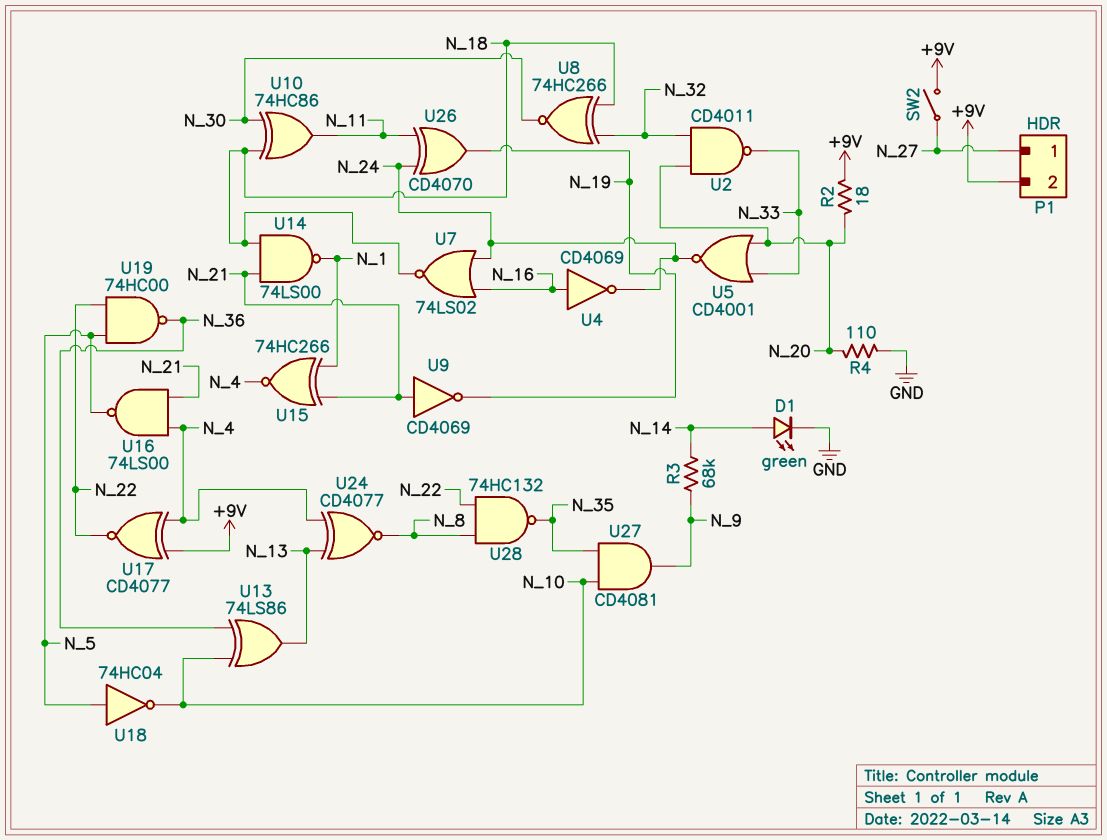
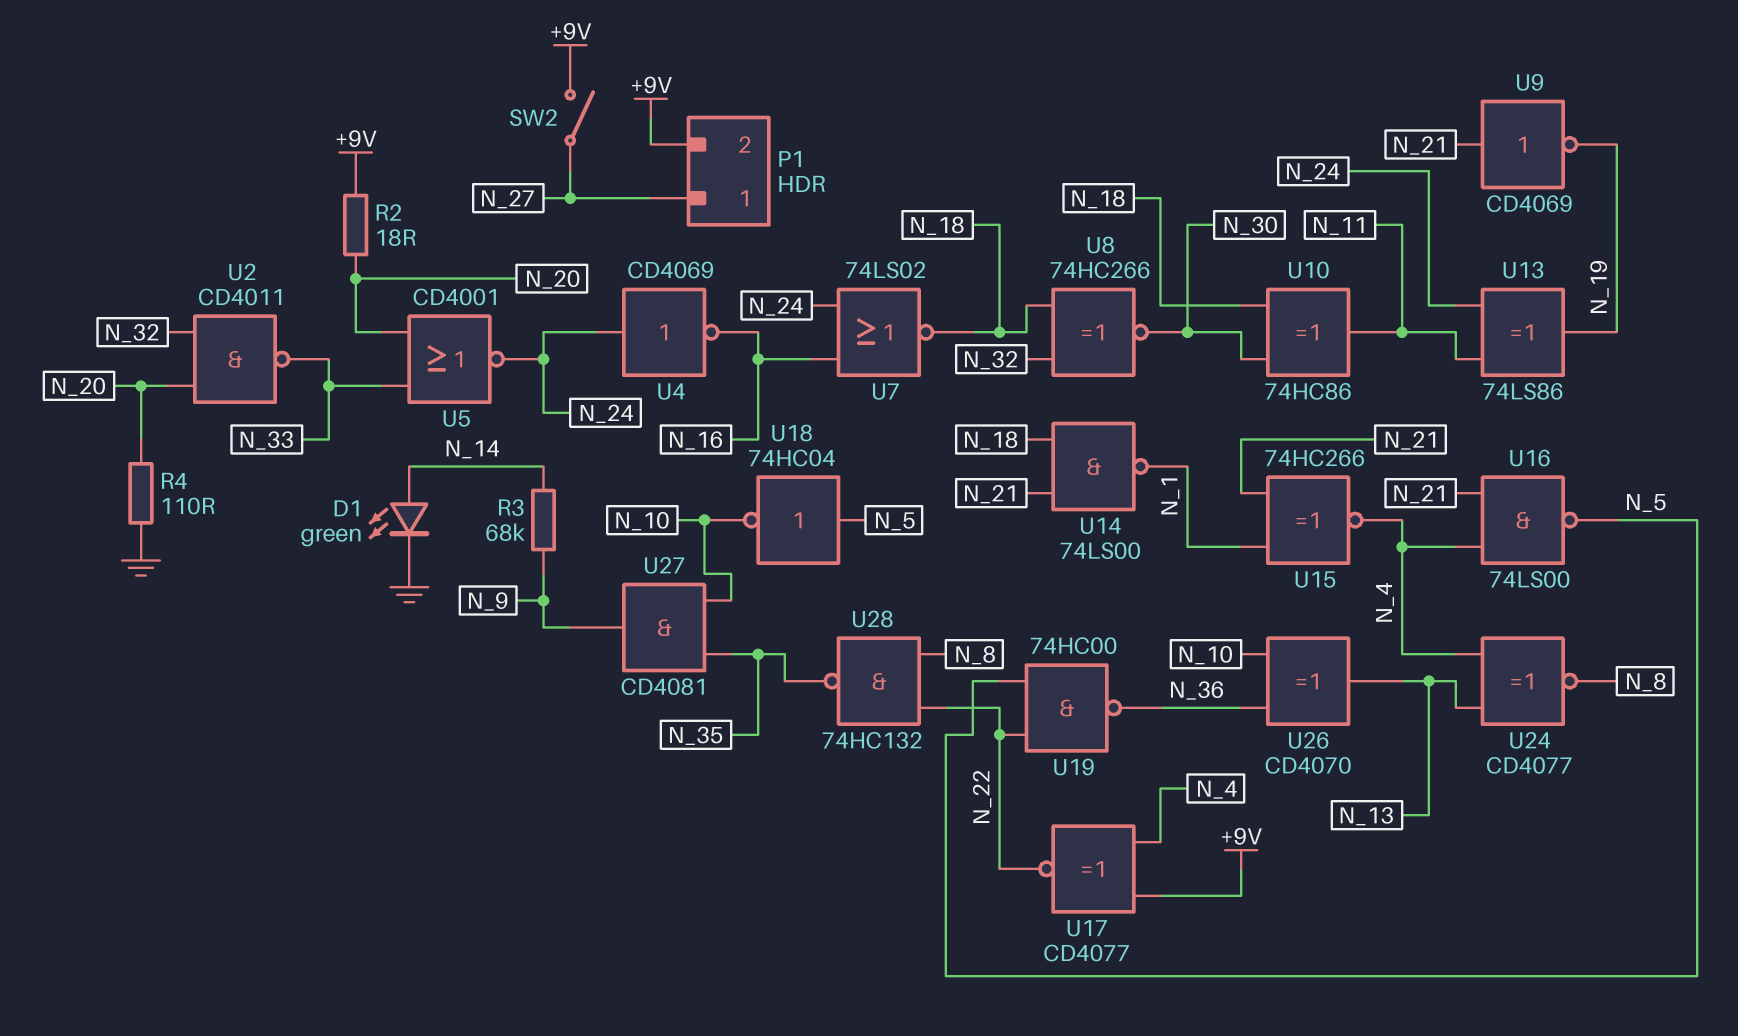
U4: NOT CD4069 (in N_16, out N_24) -> NOT CD4069 (in N_24, out N_16)
U13: XOR 74LS86 (in N_10, in N_36, out N_13) -> XOR 74LS86 (in N_11, in N_24, out N_19)
U26: XOR CD4070 (in N_11, in N_24, out N_19) -> XOR CD4070 (in N_10, in N_36, out N_13)

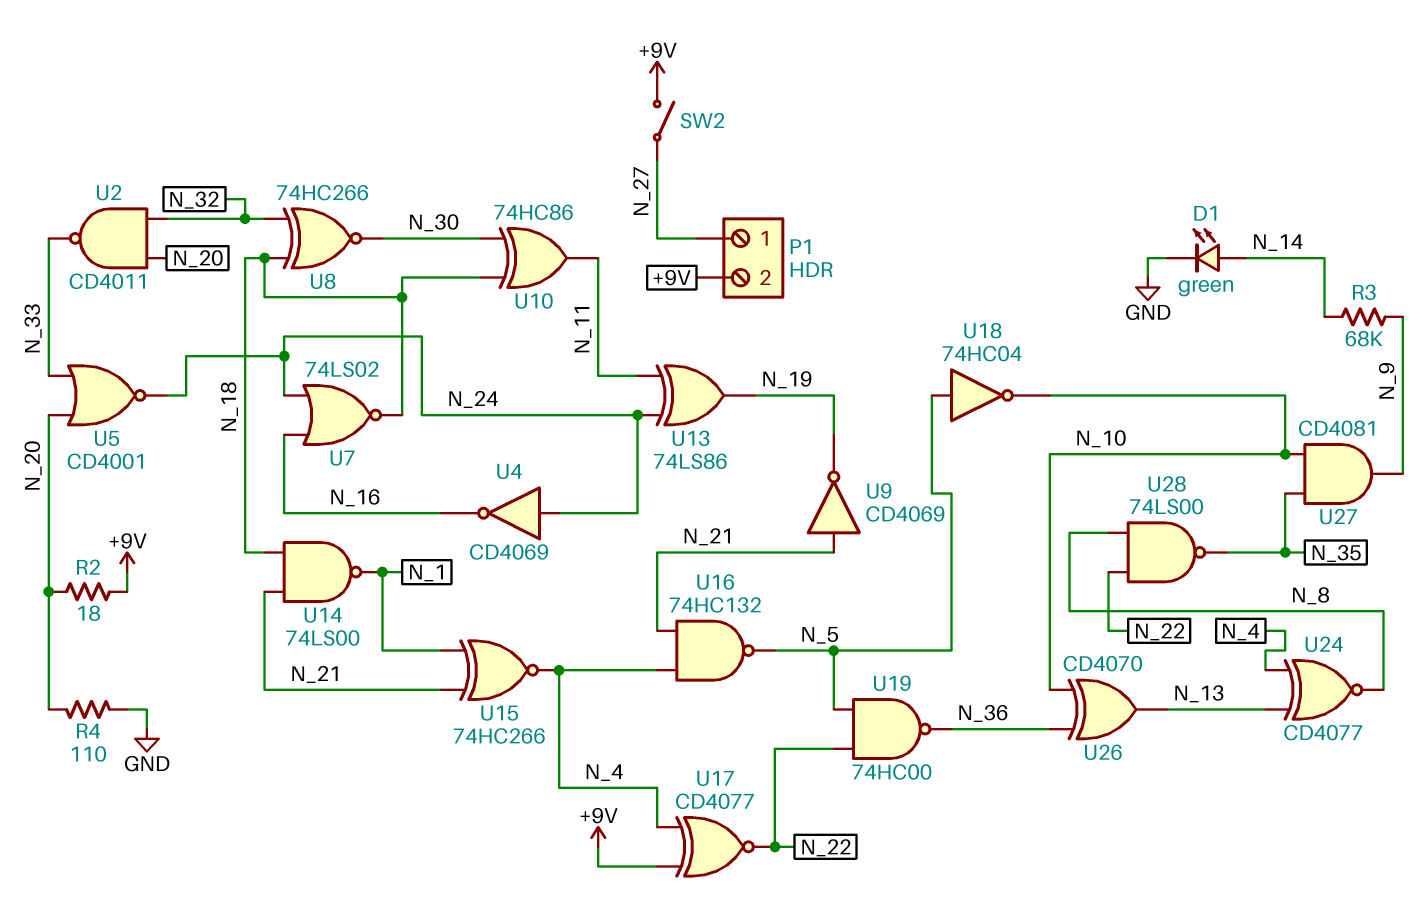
U16: NAND 74LS00 (in N_4, in N_21, out N_5) -> NAND 74HC132 (in N_4, in N_21, out N_5)
U28: NAND 74HC132 (in N_8, in N_22, out N_35) -> NAND 74LS00 (in N_8, in N_22, out N_35)

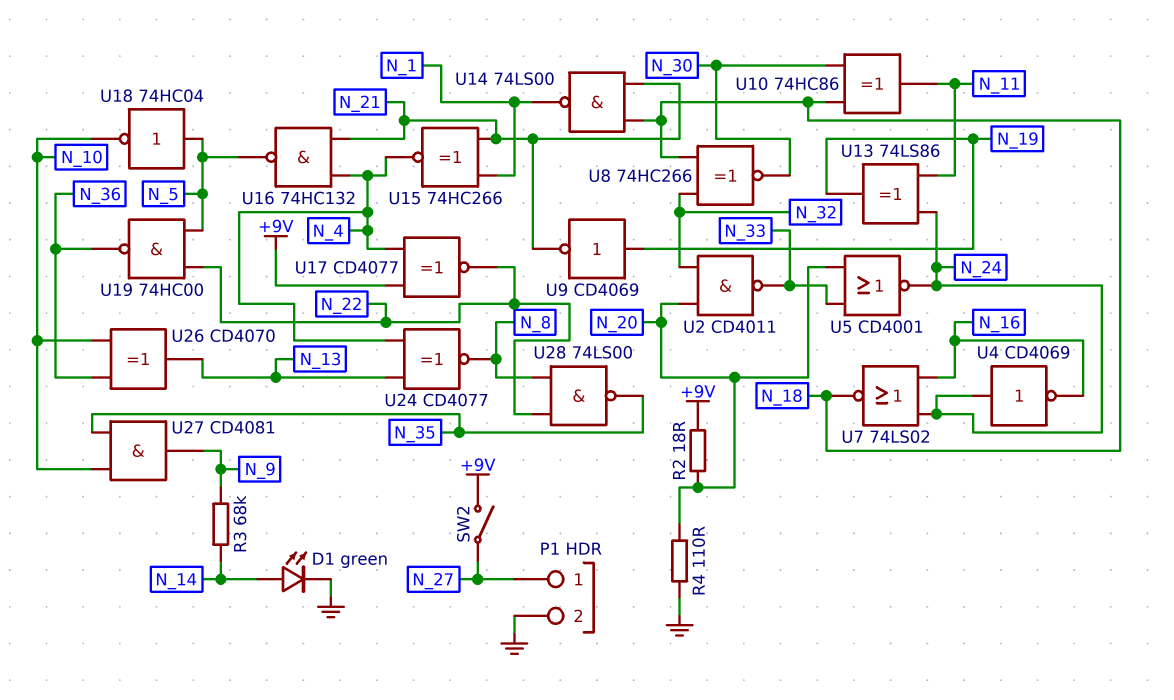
P1 pin 2: +9V -> GND
U9: NOT CD4069 (in N_21, out N_19) -> NOT CD4069 (in N_19, out N_21)

